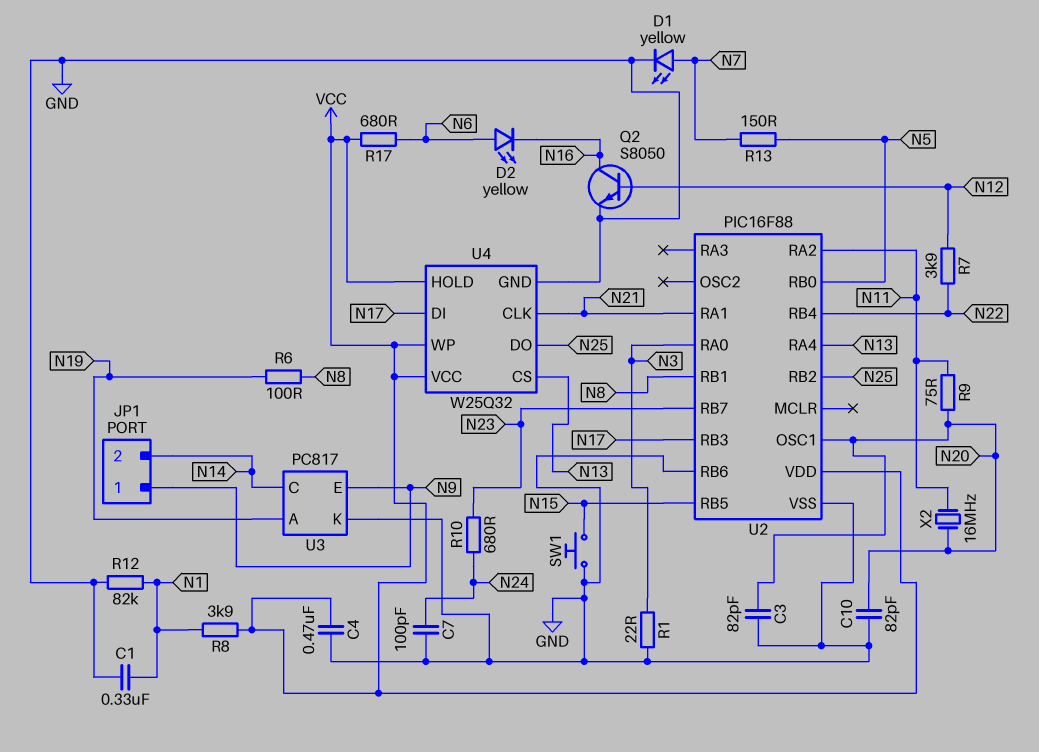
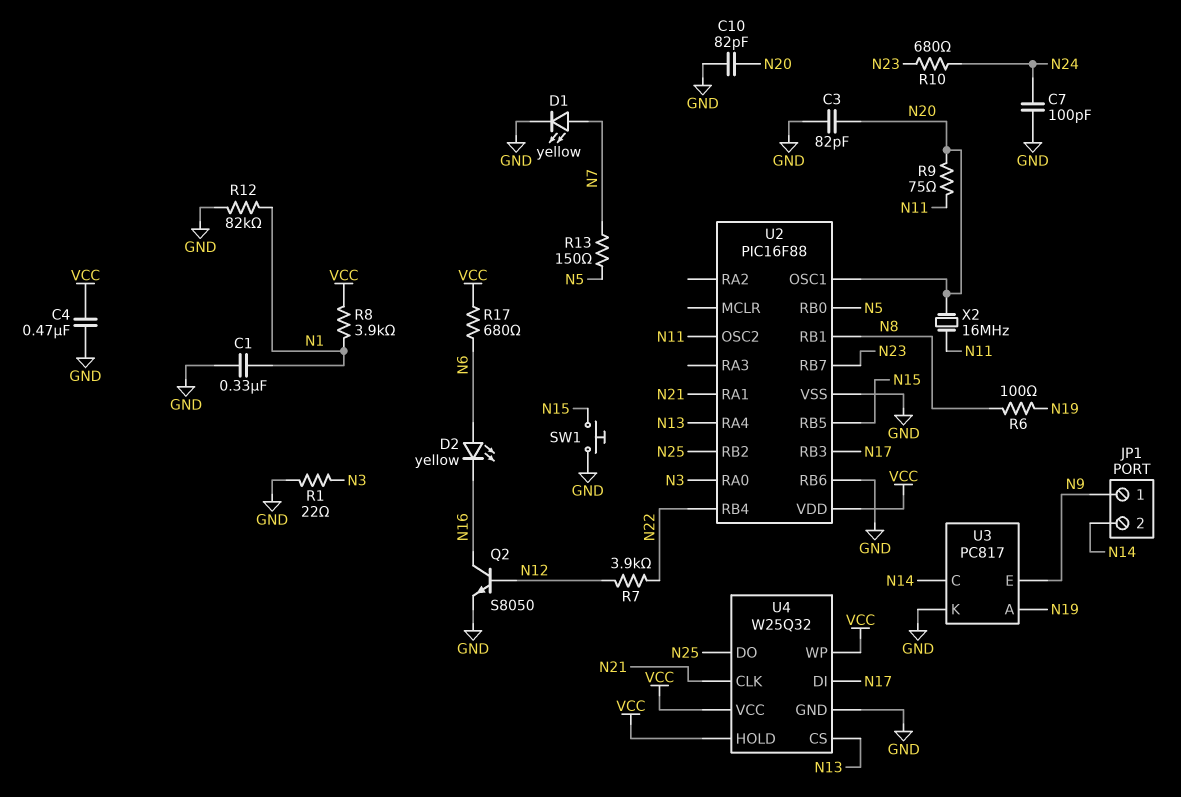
U2 pin OSC2: none -> N11
U2 pin RA2: N11 -> none

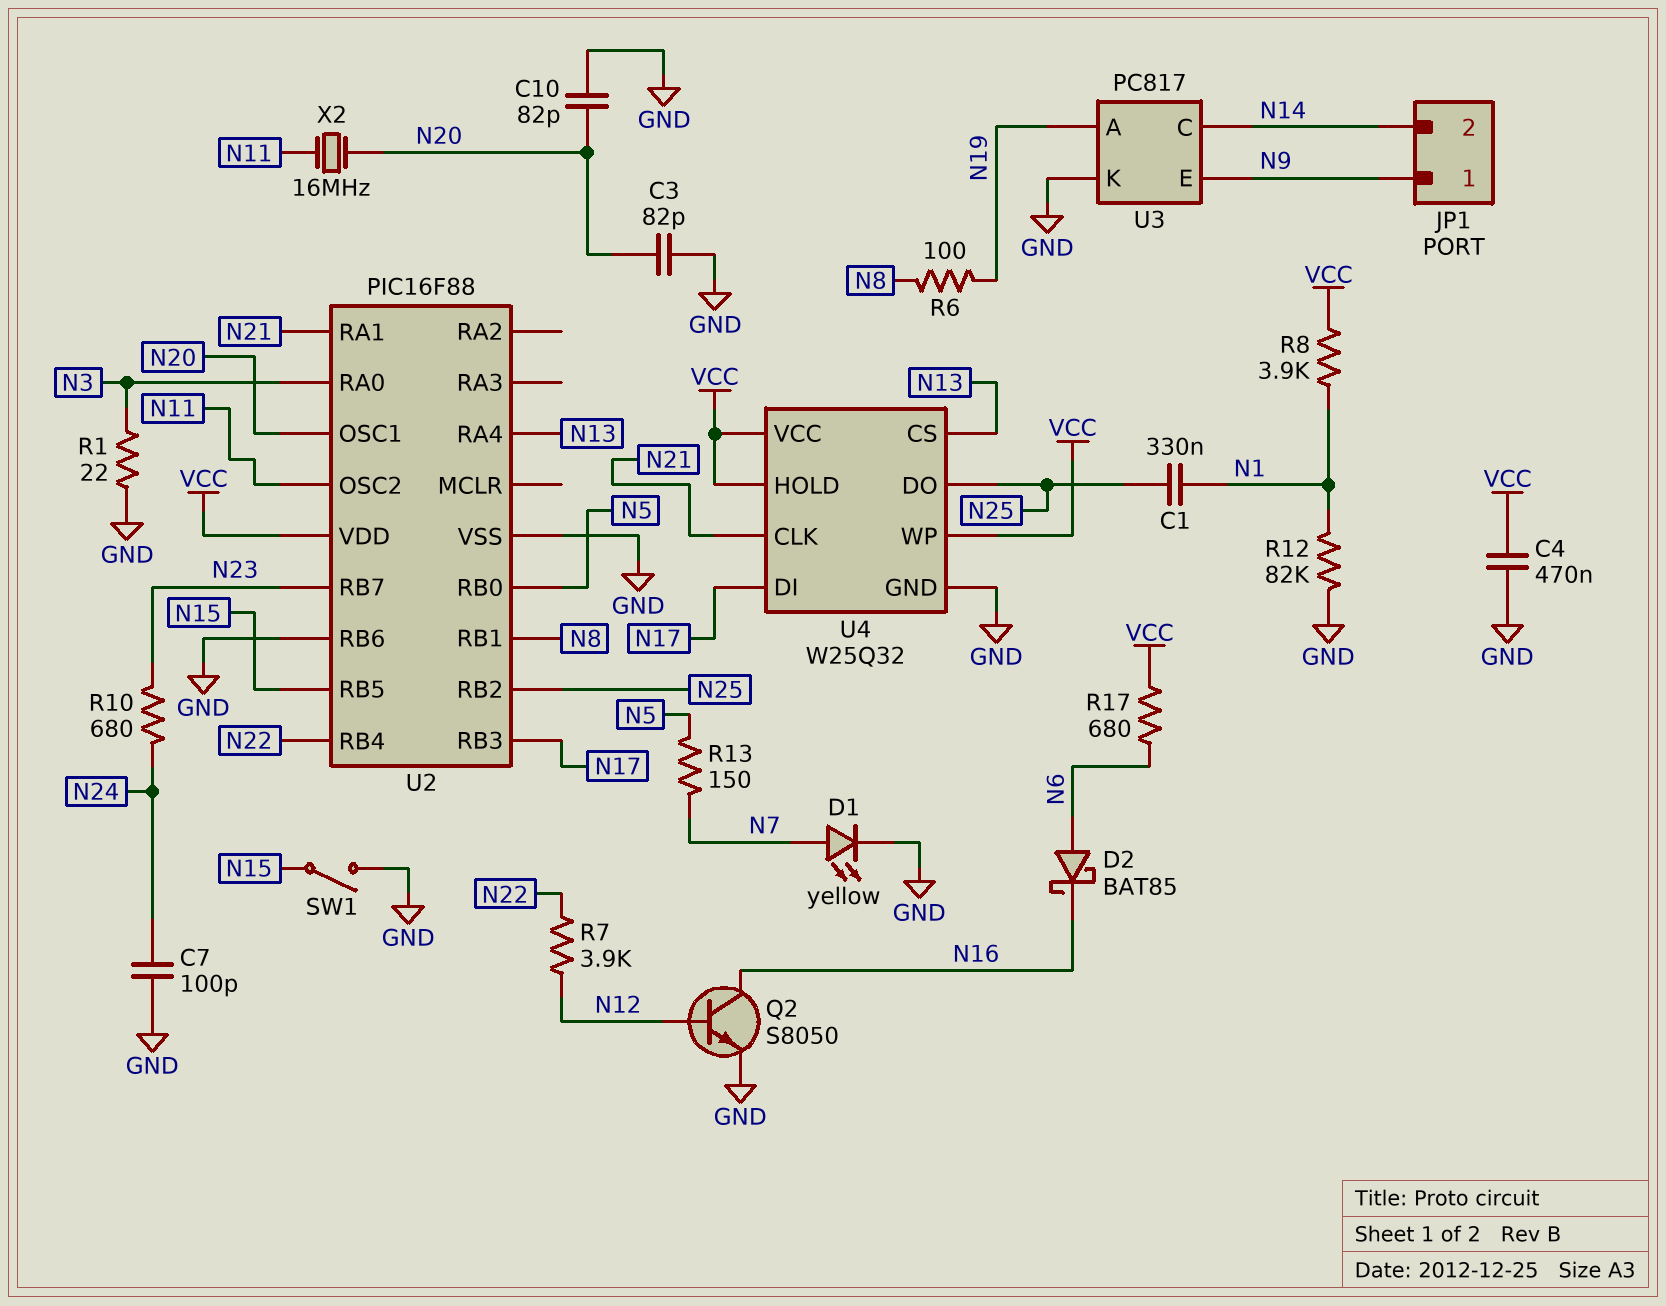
C1: 330nF (GND, N1) -> 330nF (N1, N25)
D2: LED yellow (A N6, K N16) -> schottky BAT85 (A N6, K N16)
R9: 75 (N11, N20) -> none
SW1: button (GND, N15) -> switch (GND, N15)

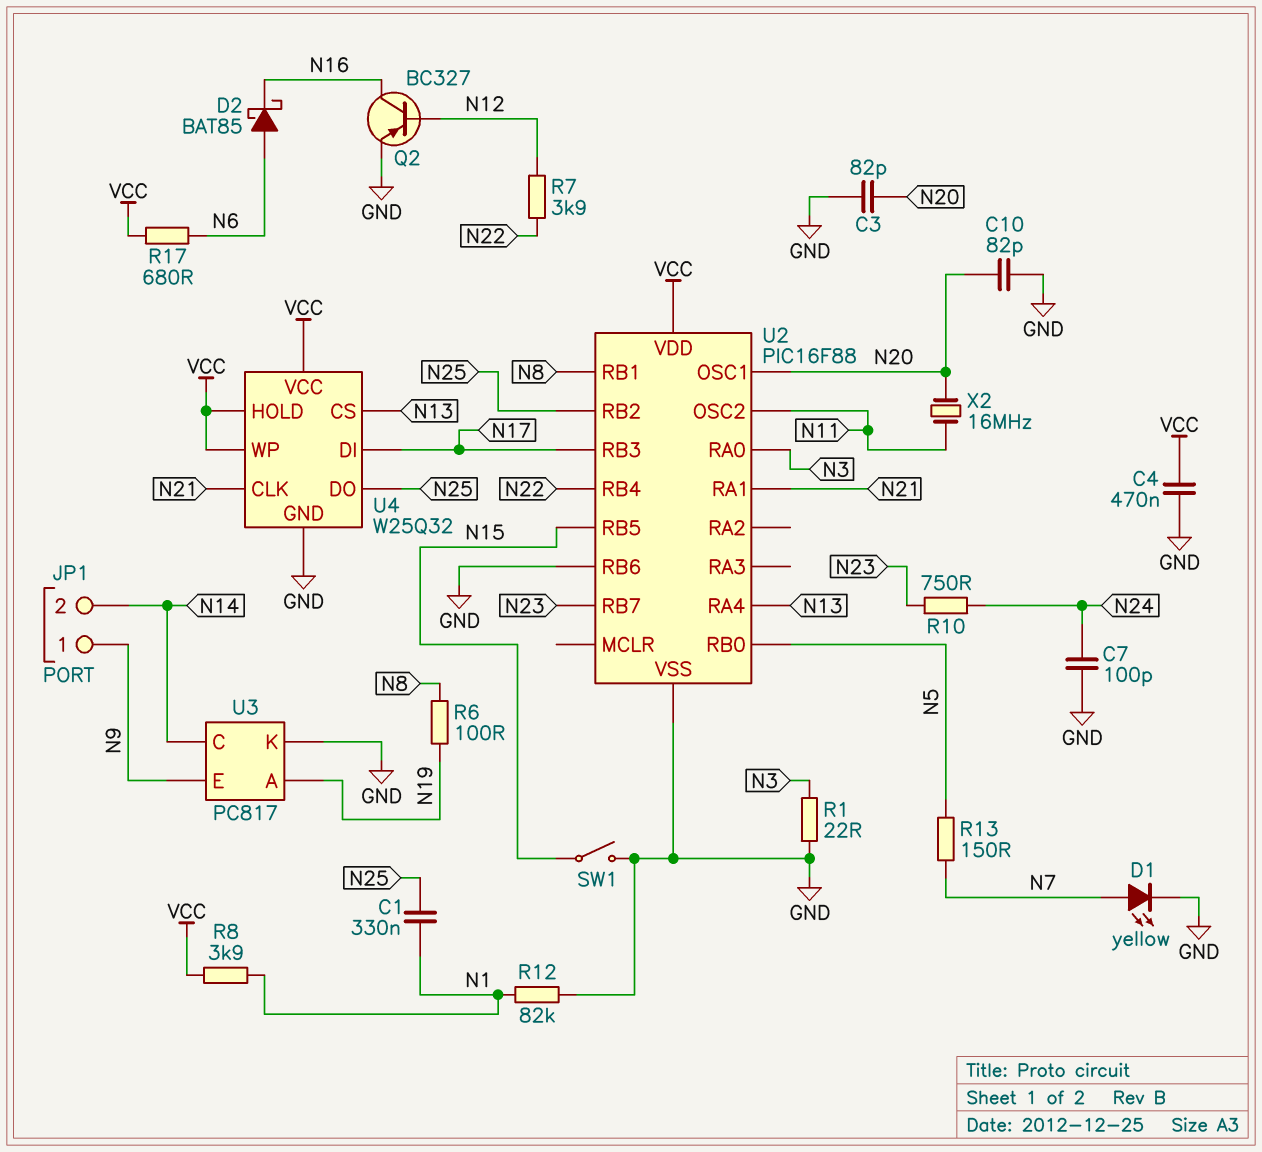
Q2: NPN S8050 (B N12, C N16, E GND) -> PNP BC327 (B N12, C N16, E GND)
R10: 680 (N23, N24) -> 750 (N23, N24)

